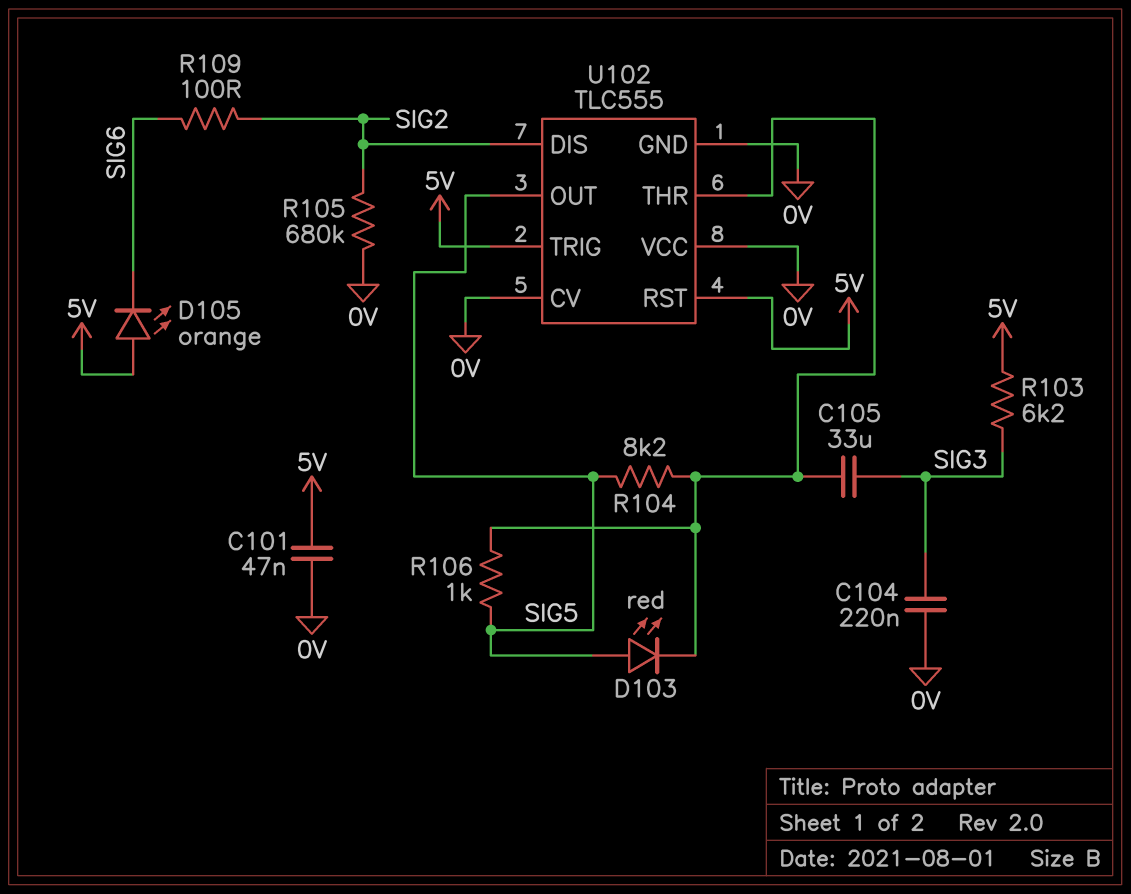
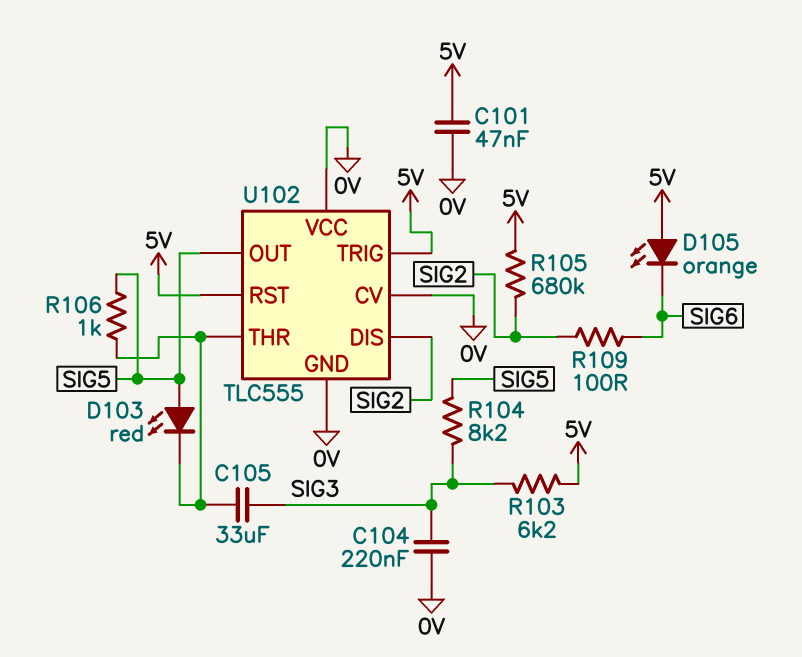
R104: 8.2k (SIG5, U102/THR) -> 8.2k (SIG3, SIG5)
R105: 680k (0V, SIG2) -> 680k (5V, SIG2)

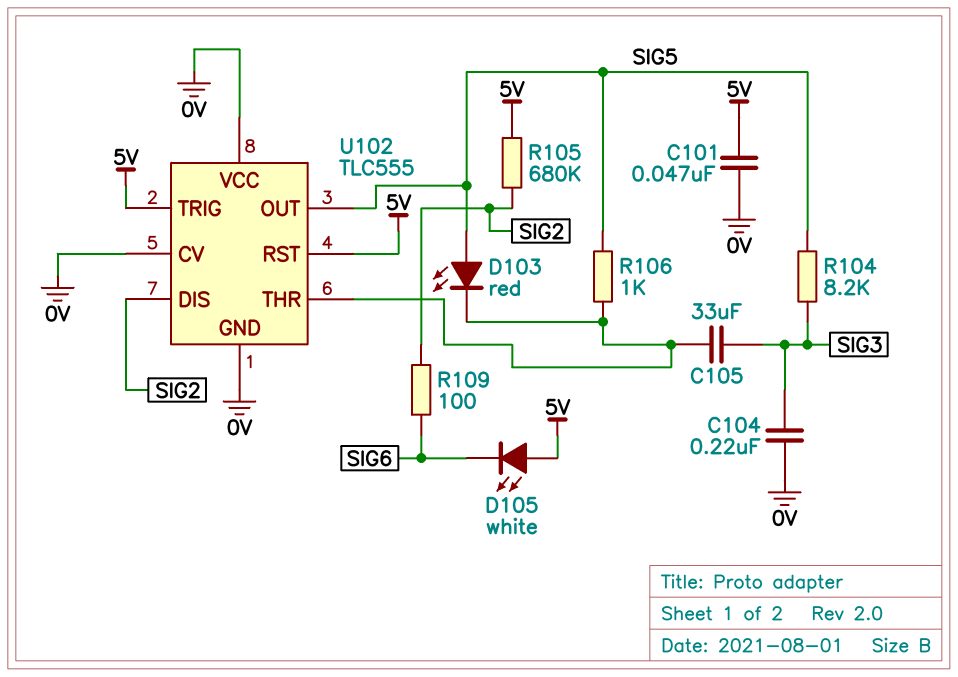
D105: LED orange (A 5V, K SIG6) -> LED white (A 5V, K SIG6)
R103: 6.2k (5V, SIG3) -> none

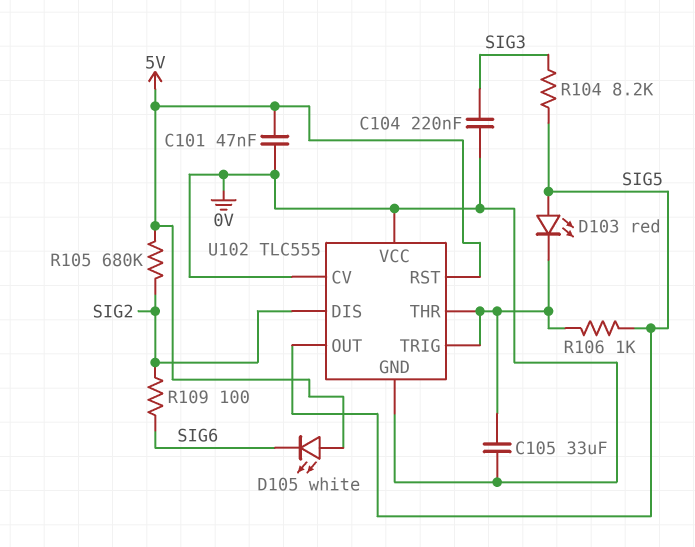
C105: 33uF (SIG3, U102/THR) -> 33uF (0V, U102/THR)
U102 pin TRIG: 5V -> U102/THR

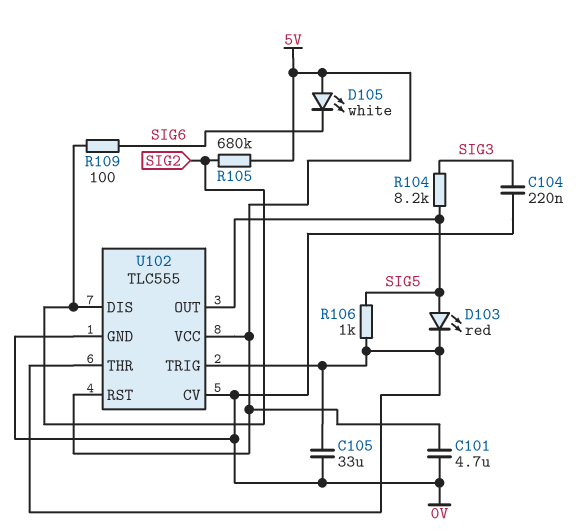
C101: 47nF (0V, 5V) -> 4.7uF (0V, 5V)
U102 pin VCC: 0V -> 5V

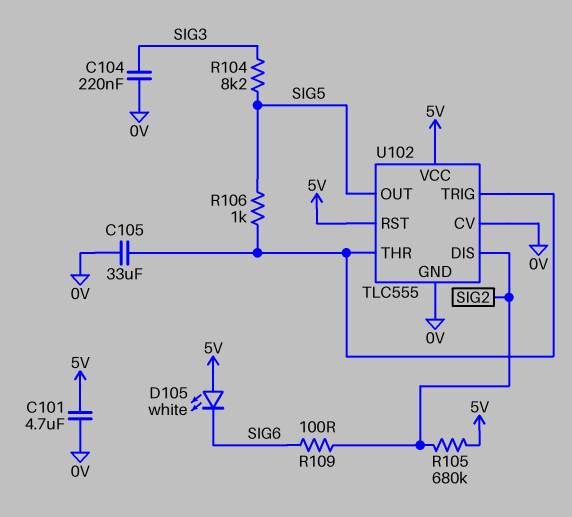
D103: LED red (A SIG5, K U102/THR) -> none

